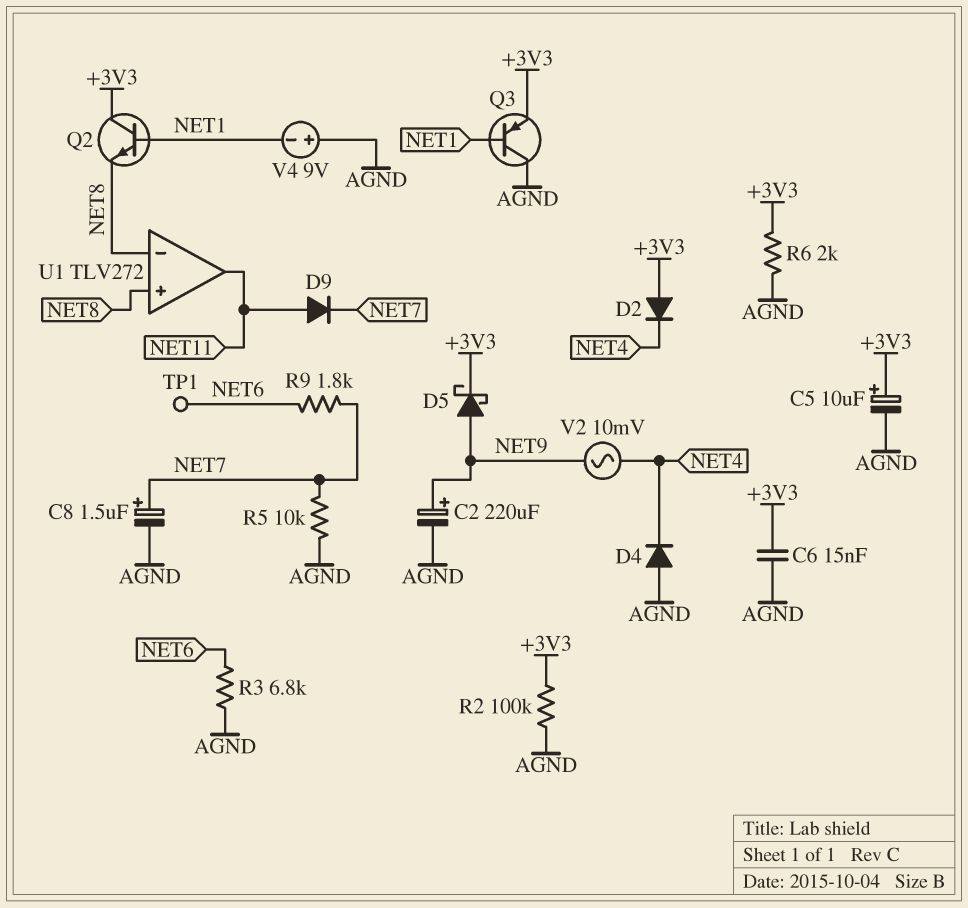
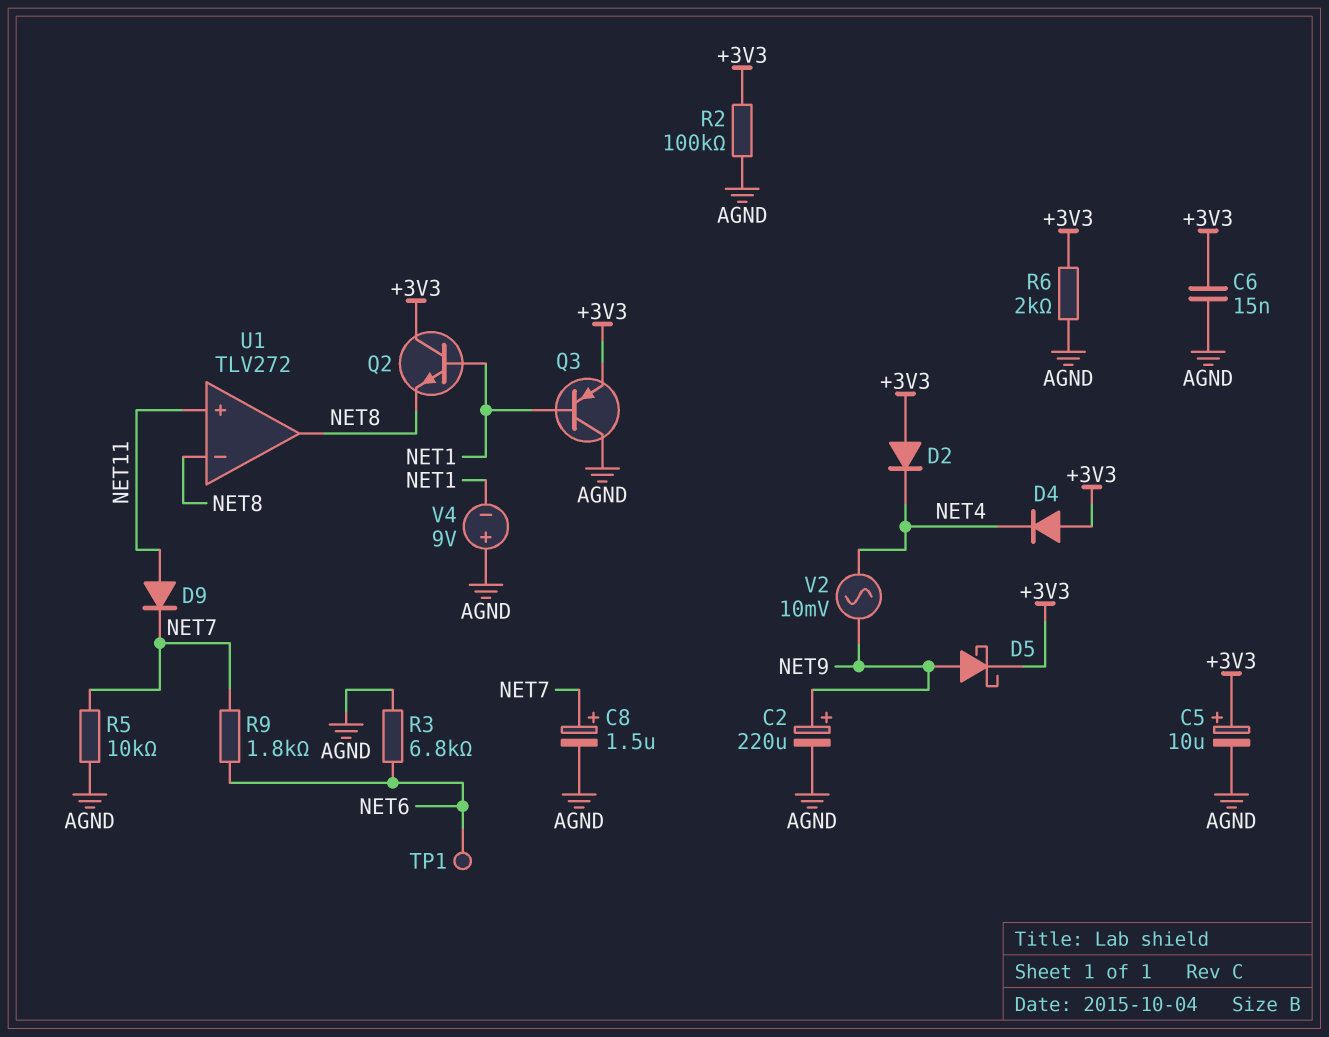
D4: diode (A AGND, K NET4) -> diode (A +3V3, K NET4)
U1 pin in+: NET8 -> NET11
U1 pin out: NET11 -> NET8

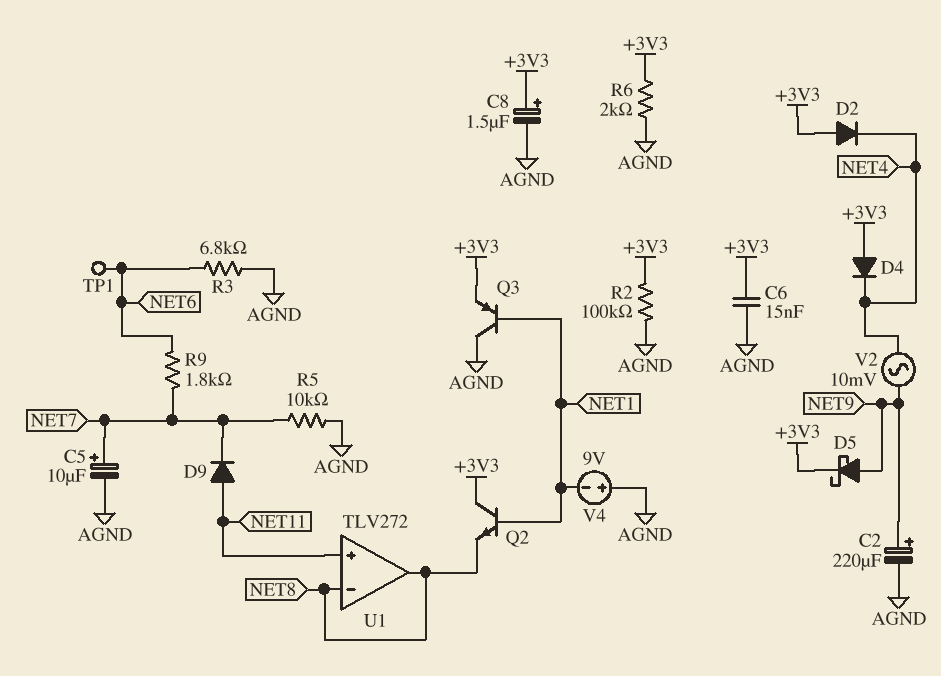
C5: 10uF (plus +3V3, minus AGND) -> 10uF (plus NET7, minus AGND)
C8: 1.5uF (plus NET7, minus AGND) -> 1.5uF (plus +3V3, minus AGND)

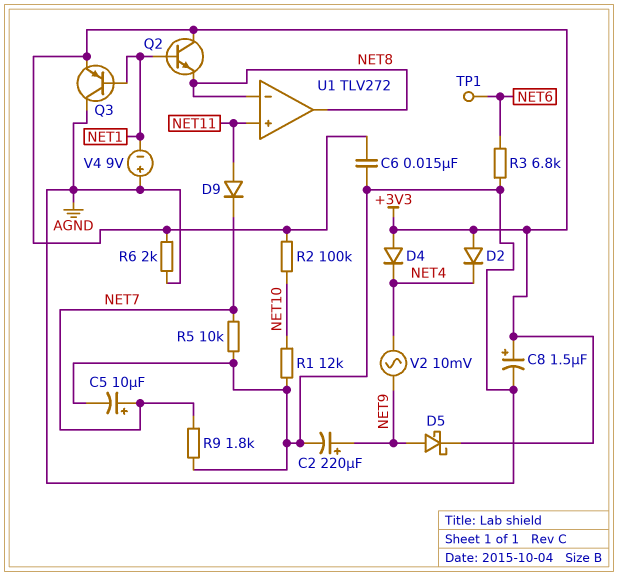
R1: none -> 12k (AGND, NET10)
R2: 100k (+3V3, AGND) -> 100k (+3V3, NET10)
R9: 1.8k (NET6, NET7) -> 1.8k (AGND, NET7)

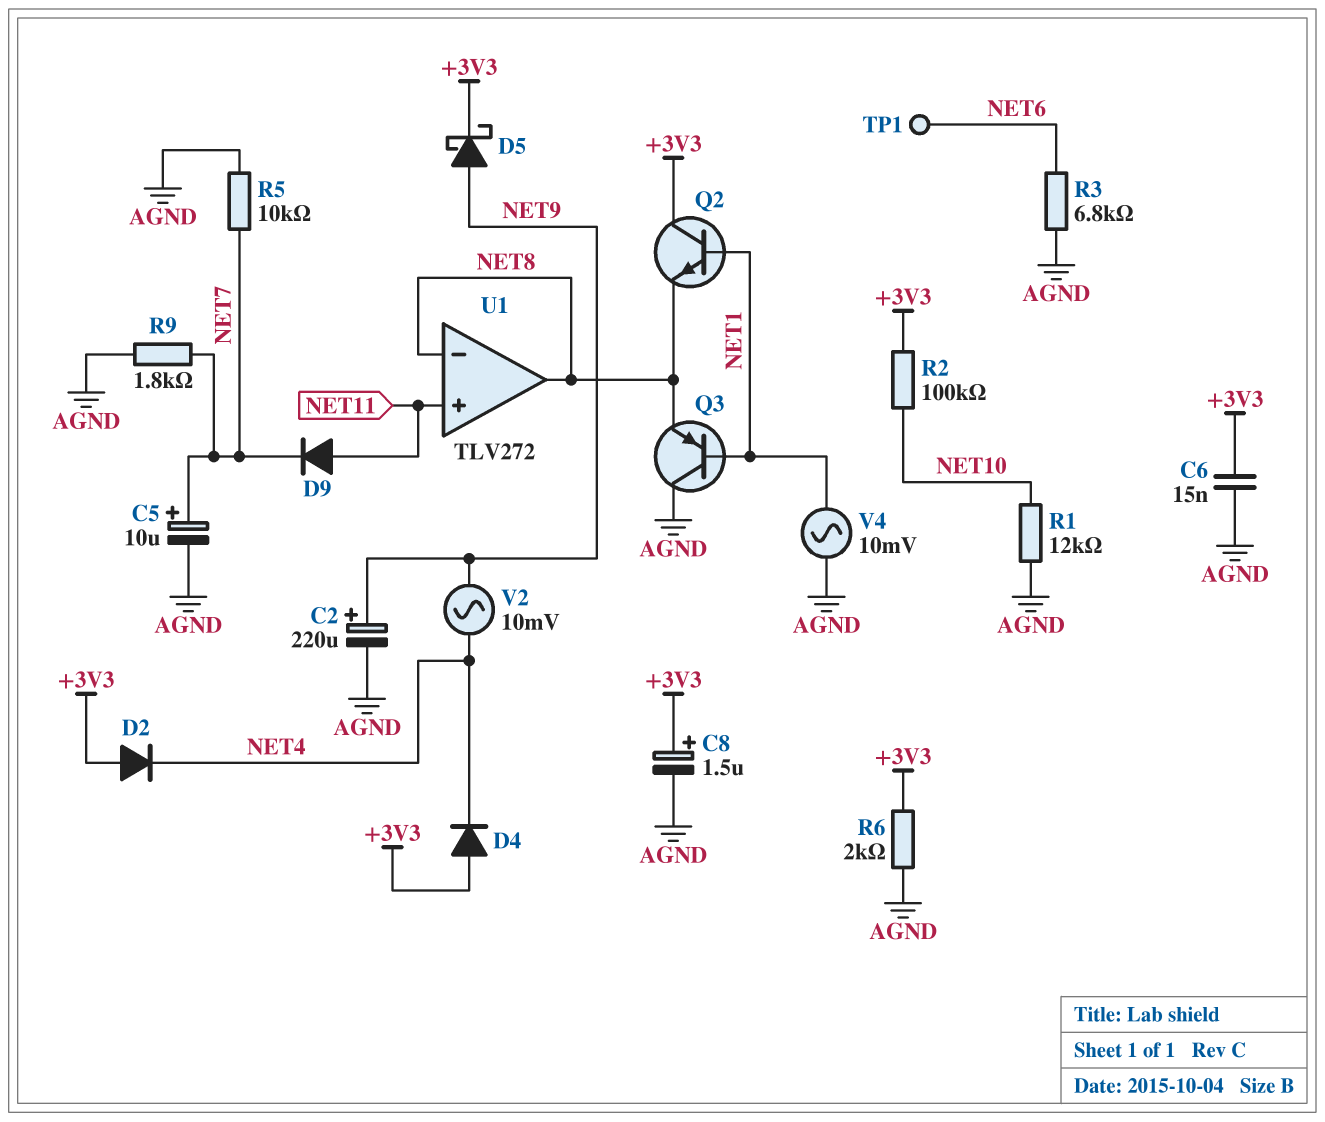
Q3: PNP (B NET1, C AGND, E +3V3) -> PNP (B NET1, C AGND, E NET8)
V4: 9V (plus AGND, minus NET1) -> AC 10mV (AGND, NET1)

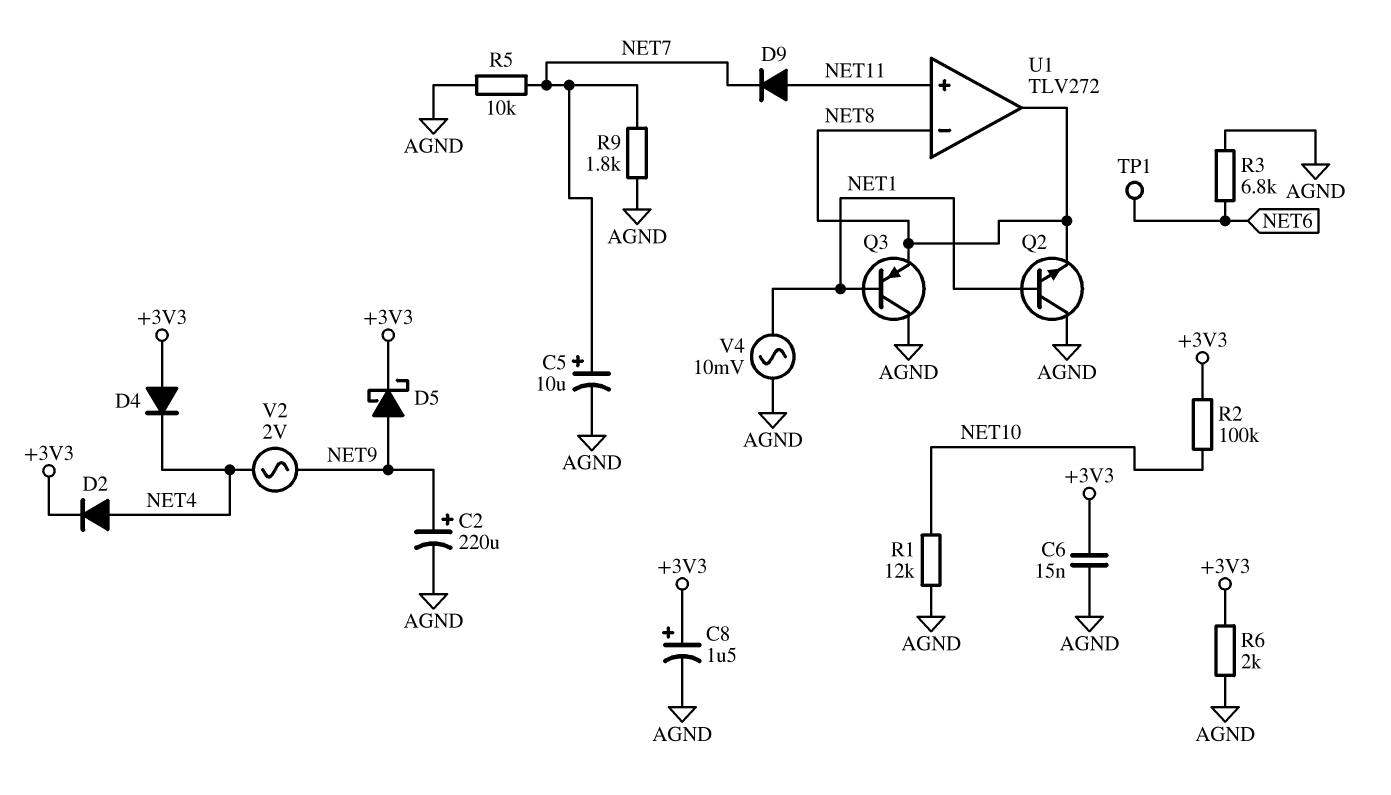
D2: diode (A +3V3, K NET4) -> diode (A NET4, K +3V3)
Q2: NPN (B NET1, C +3V3, E NET8) -> NPN (B NET1, C AGND, E NET8)
V2: AC 10mV (NET4, NET9) -> AC 2V (NET4, NET9)

